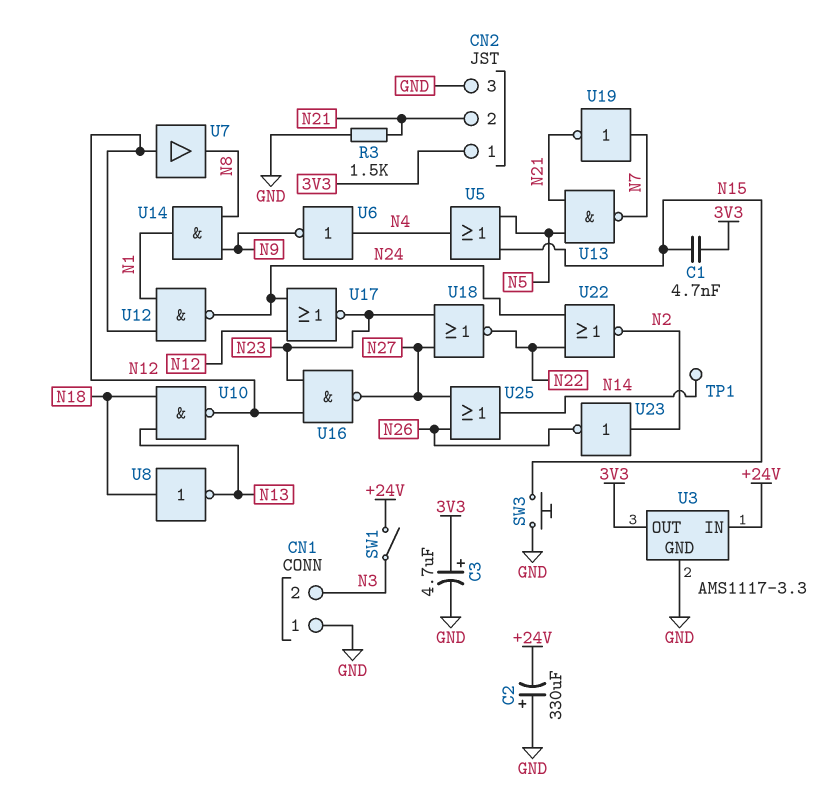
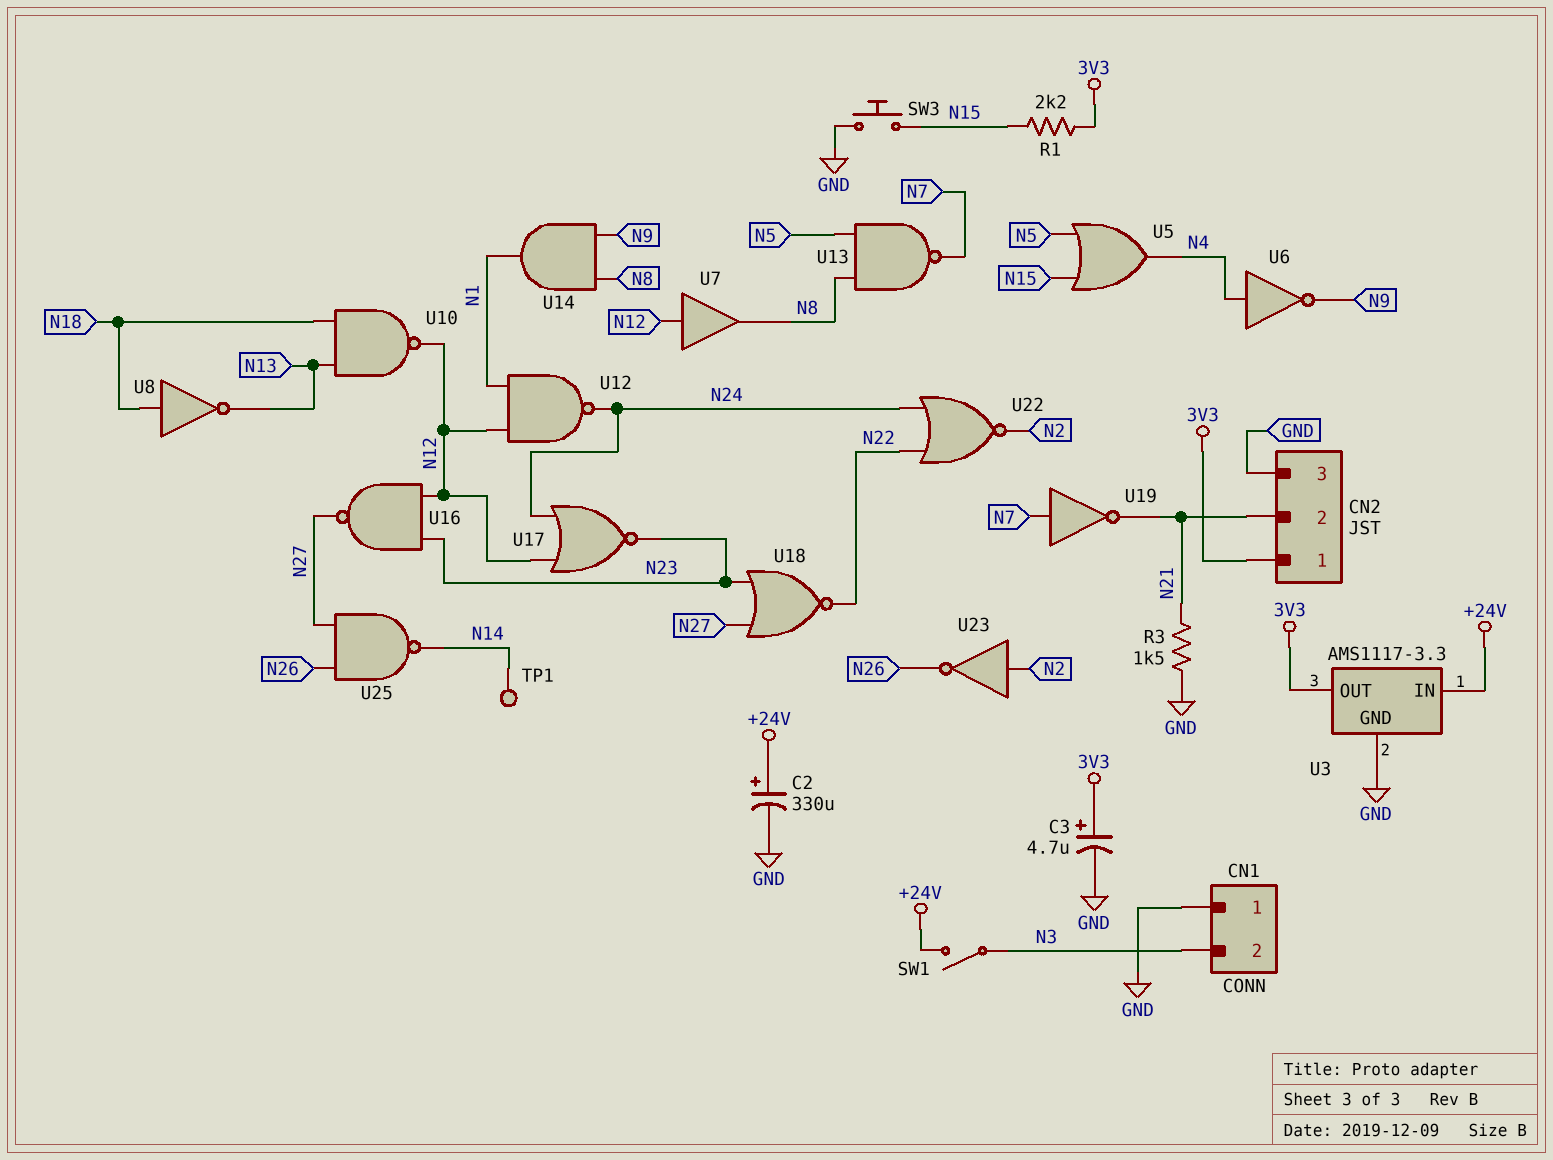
C1: 4.7nF (3V3, N15) -> none
C2: 330uF (plus GND, minus +24V) -> 330uF (plus +24V, minus GND)
R1: none -> 2.2k (3V3, N15)
U13: NAND (in N5, in N21, out N7) -> NAND (in N5, in N8, out N7)
U25: OR (in N26, in N27, out N14) -> NAND (in N26, in N27, out N14)

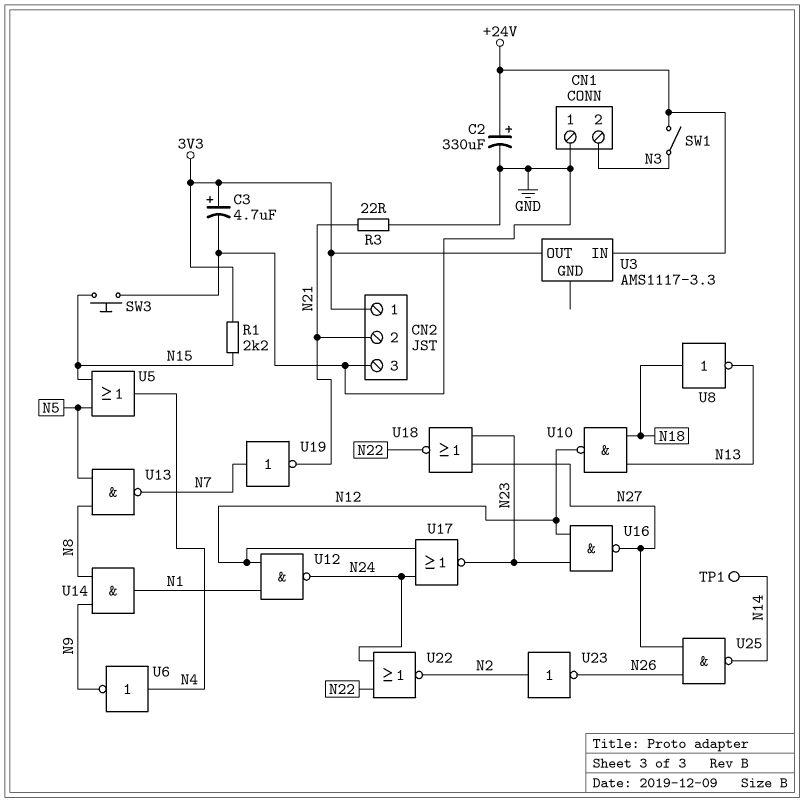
R3: 1.5k (GND, N21) -> 22 (GND, N21)
U3 pin GND: GND -> none
U7: buffer (in N12, out N8) -> none

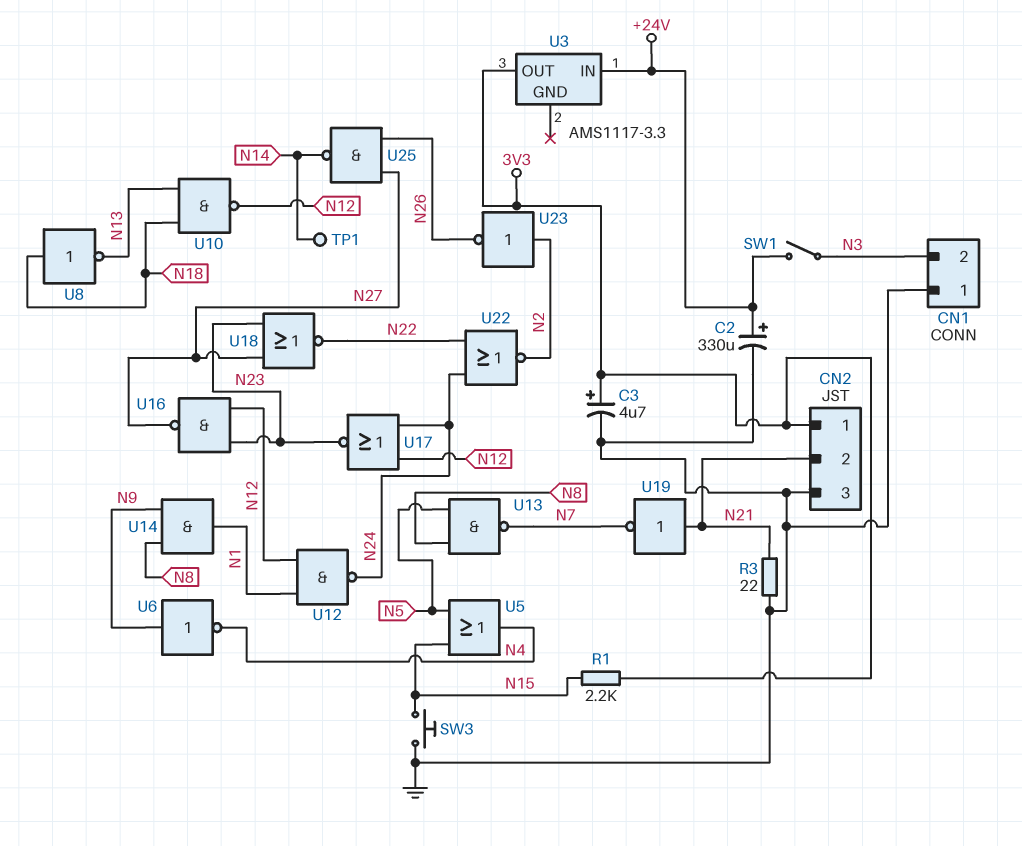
U6: NOT (in N4, out N9) -> NOT (in N9, out N4)
U19: NOT (in N7, out N21) -> NOT (in N21, out N7)

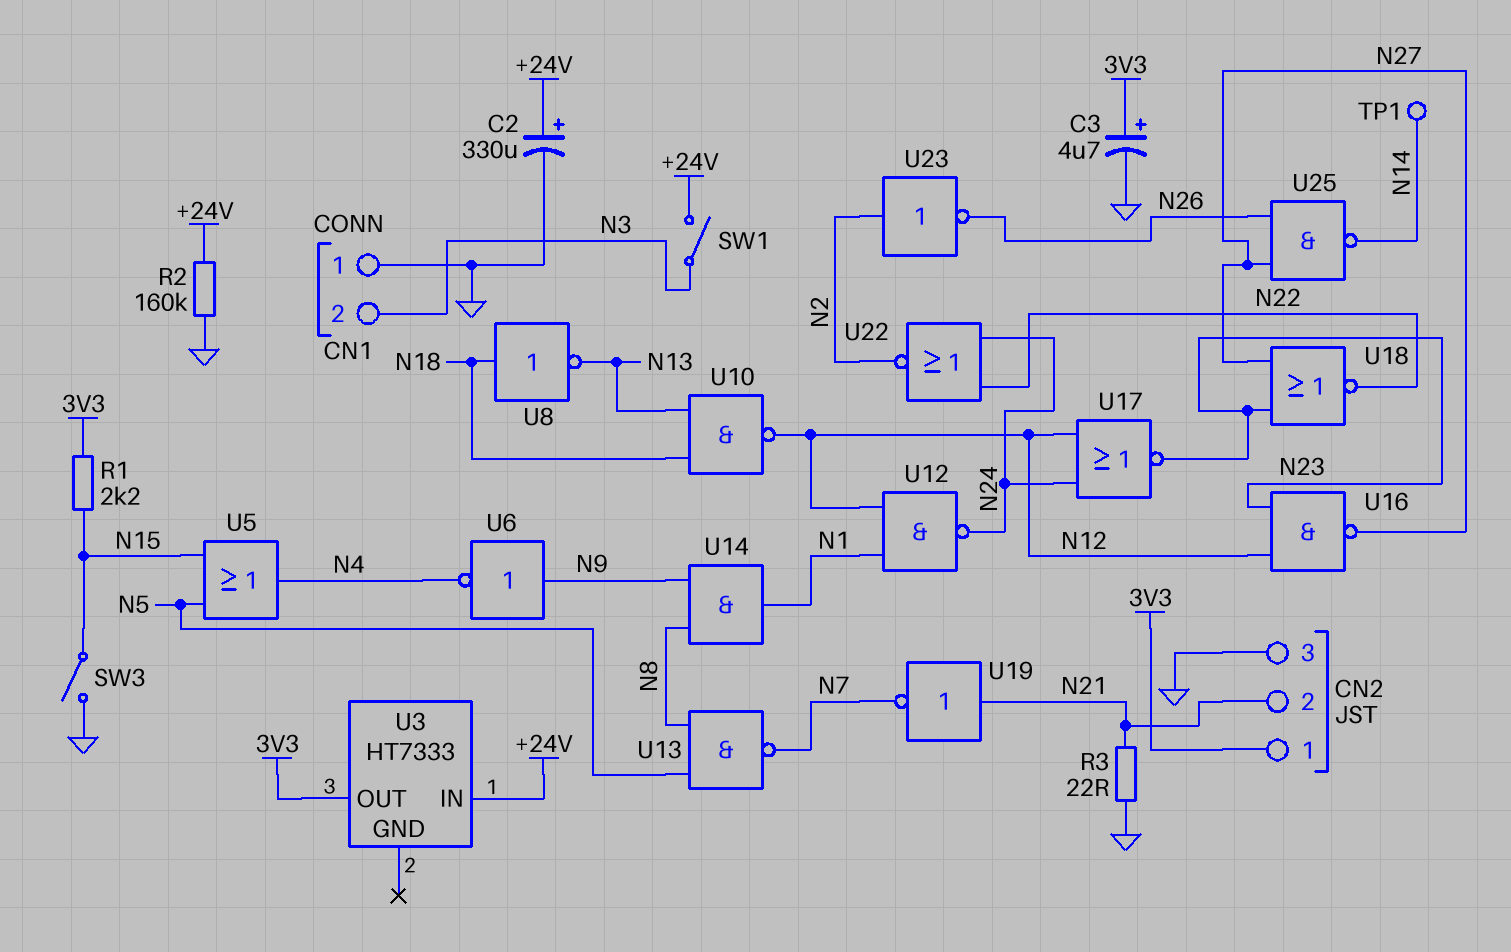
R2: none -> 160k (+24V, GND)
SW3: button (GND, N15) -> switch (GND, N15)
U3: AMS1117-3.3 -> HT7333

